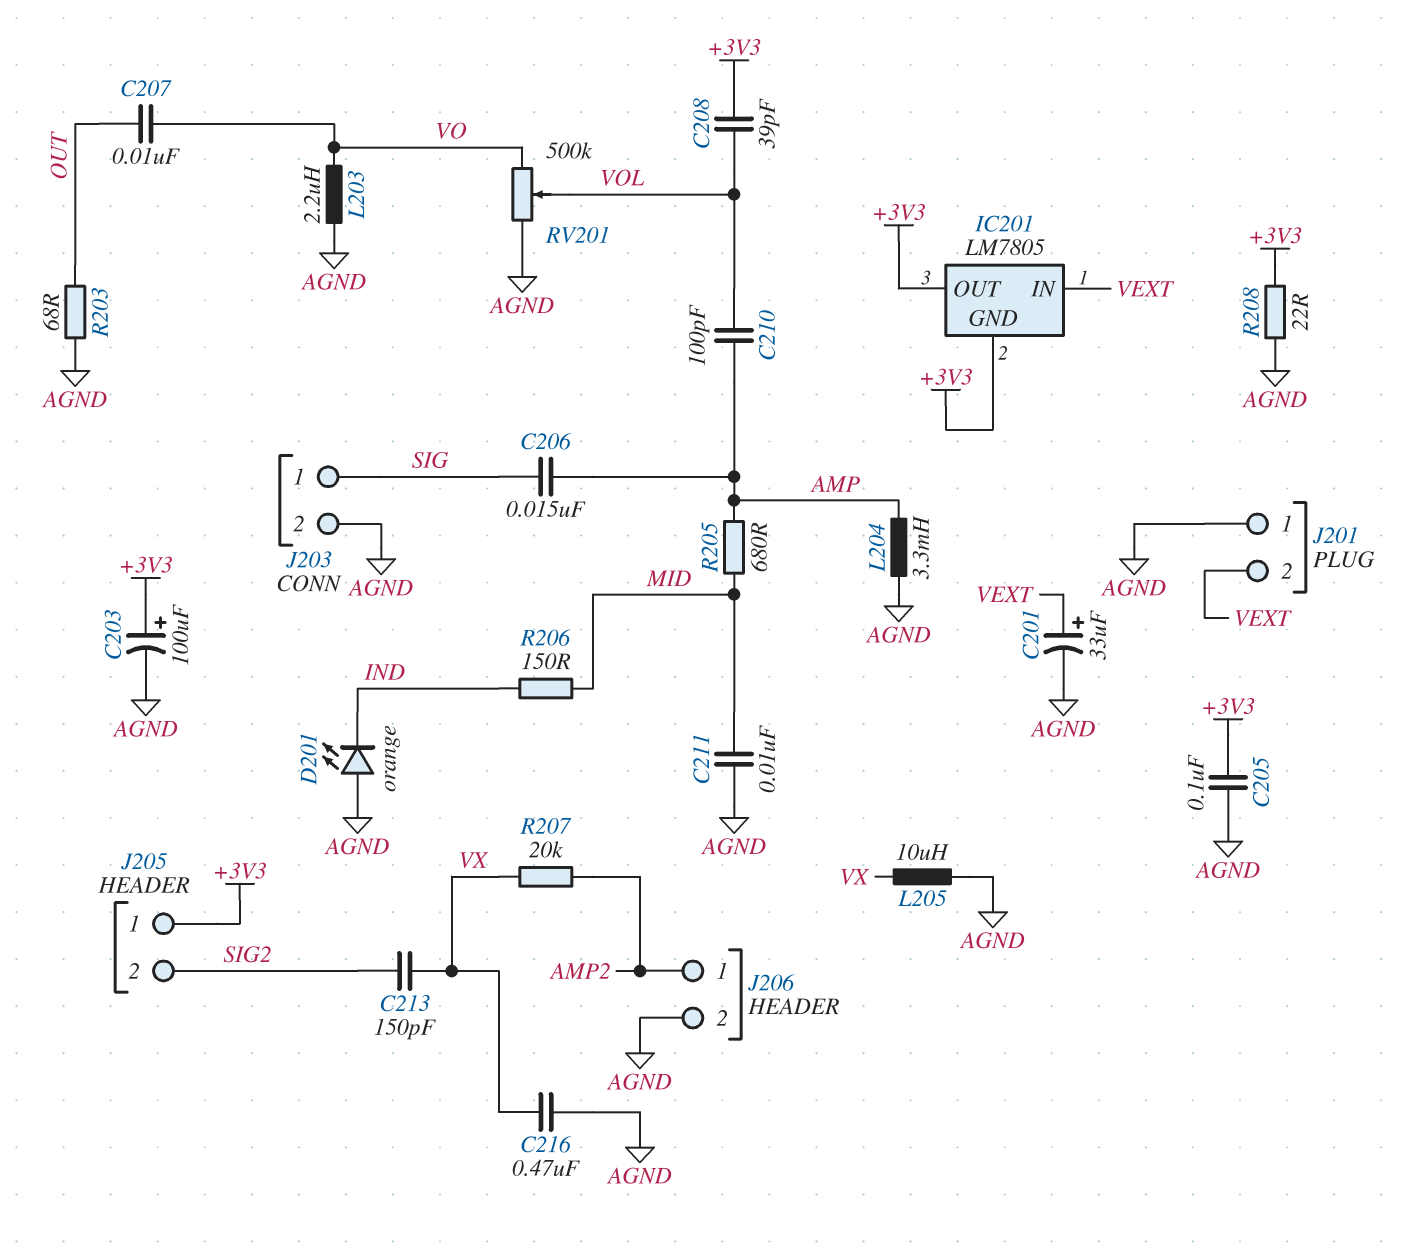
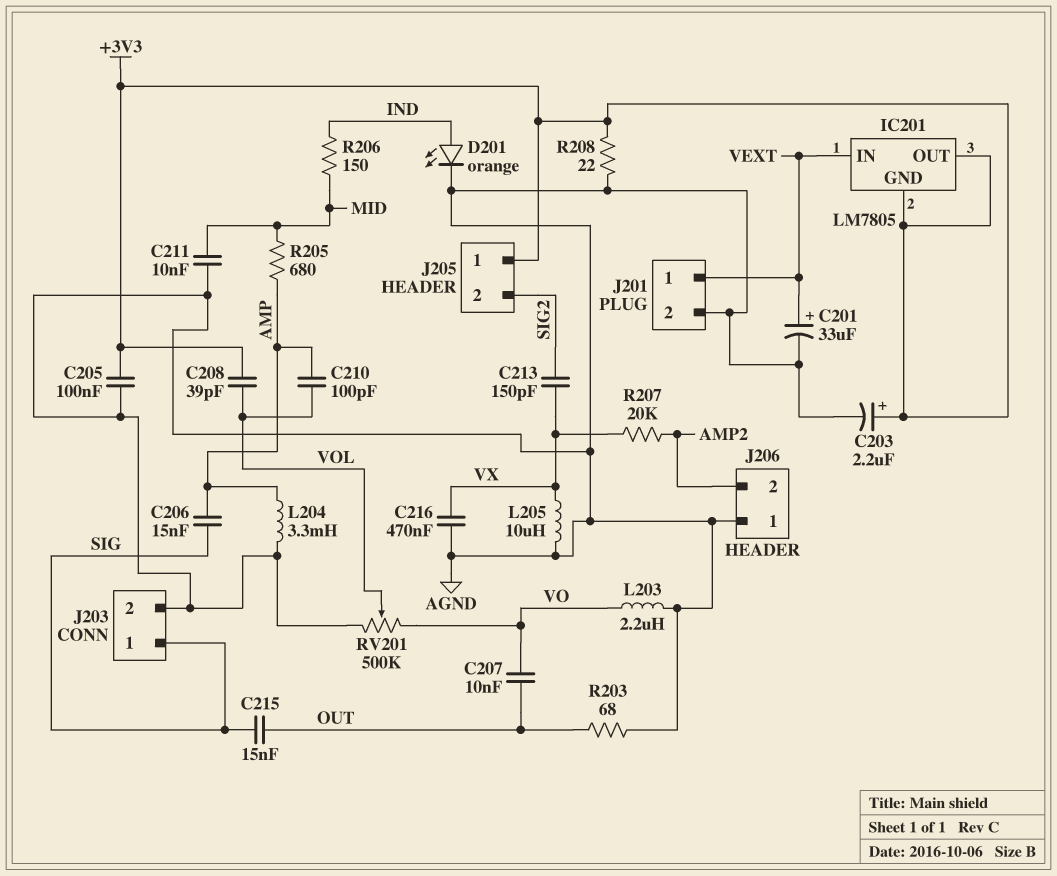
C203: 100uF (plus +3V3, minus AGND) -> 2.2uF (plus +3V3, minus AGND)
C215: none -> 15nF (OUT, SIG)
D201: LED orange (A AGND, K IND) -> LED orange (A IND, K AGND)
J201 pin 1: AGND -> VEXT
J201 pin 2: VEXT -> AGND
J206 pin 1: AMP2 -> AGND
J206 pin 2: AGND -> AMP2

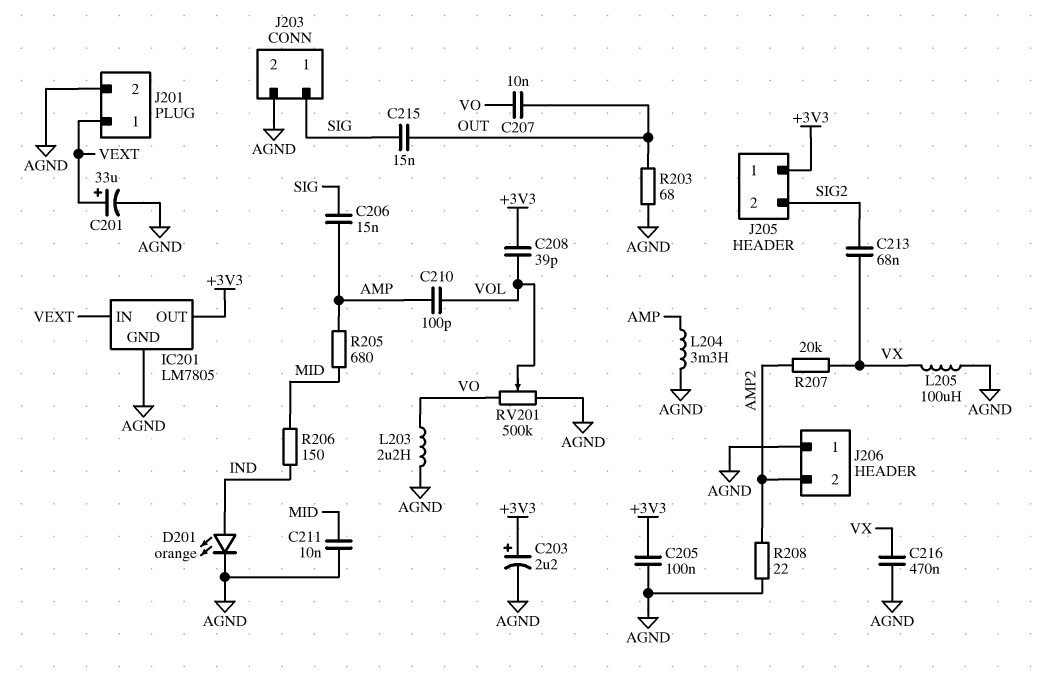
C213: 150pF (SIG2, VX) -> 68nF (SIG2, VX)
IC201 pin GND: +3V3 -> AGND
L205: 10uH (AGND, VX) -> 100uH (AGND, VX)
R208: 22 (+3V3, AGND) -> 22 (AGND, AMP2)

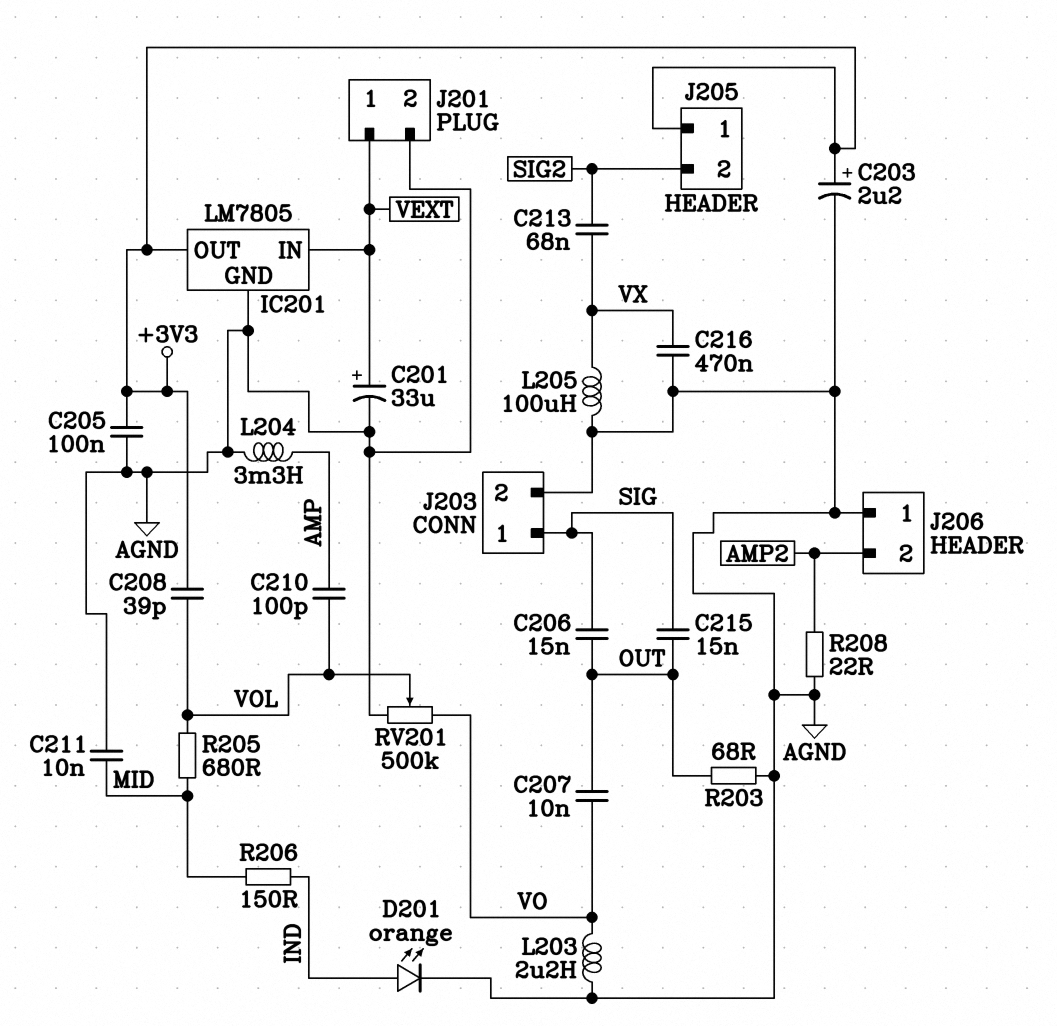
C206: 15nF (AMP, SIG) -> 15nF (OUT, SIG)
R205: 680 (AMP, MID) -> 680 (MID, VOL)
R207: 20k (AMP2, VX) -> none

